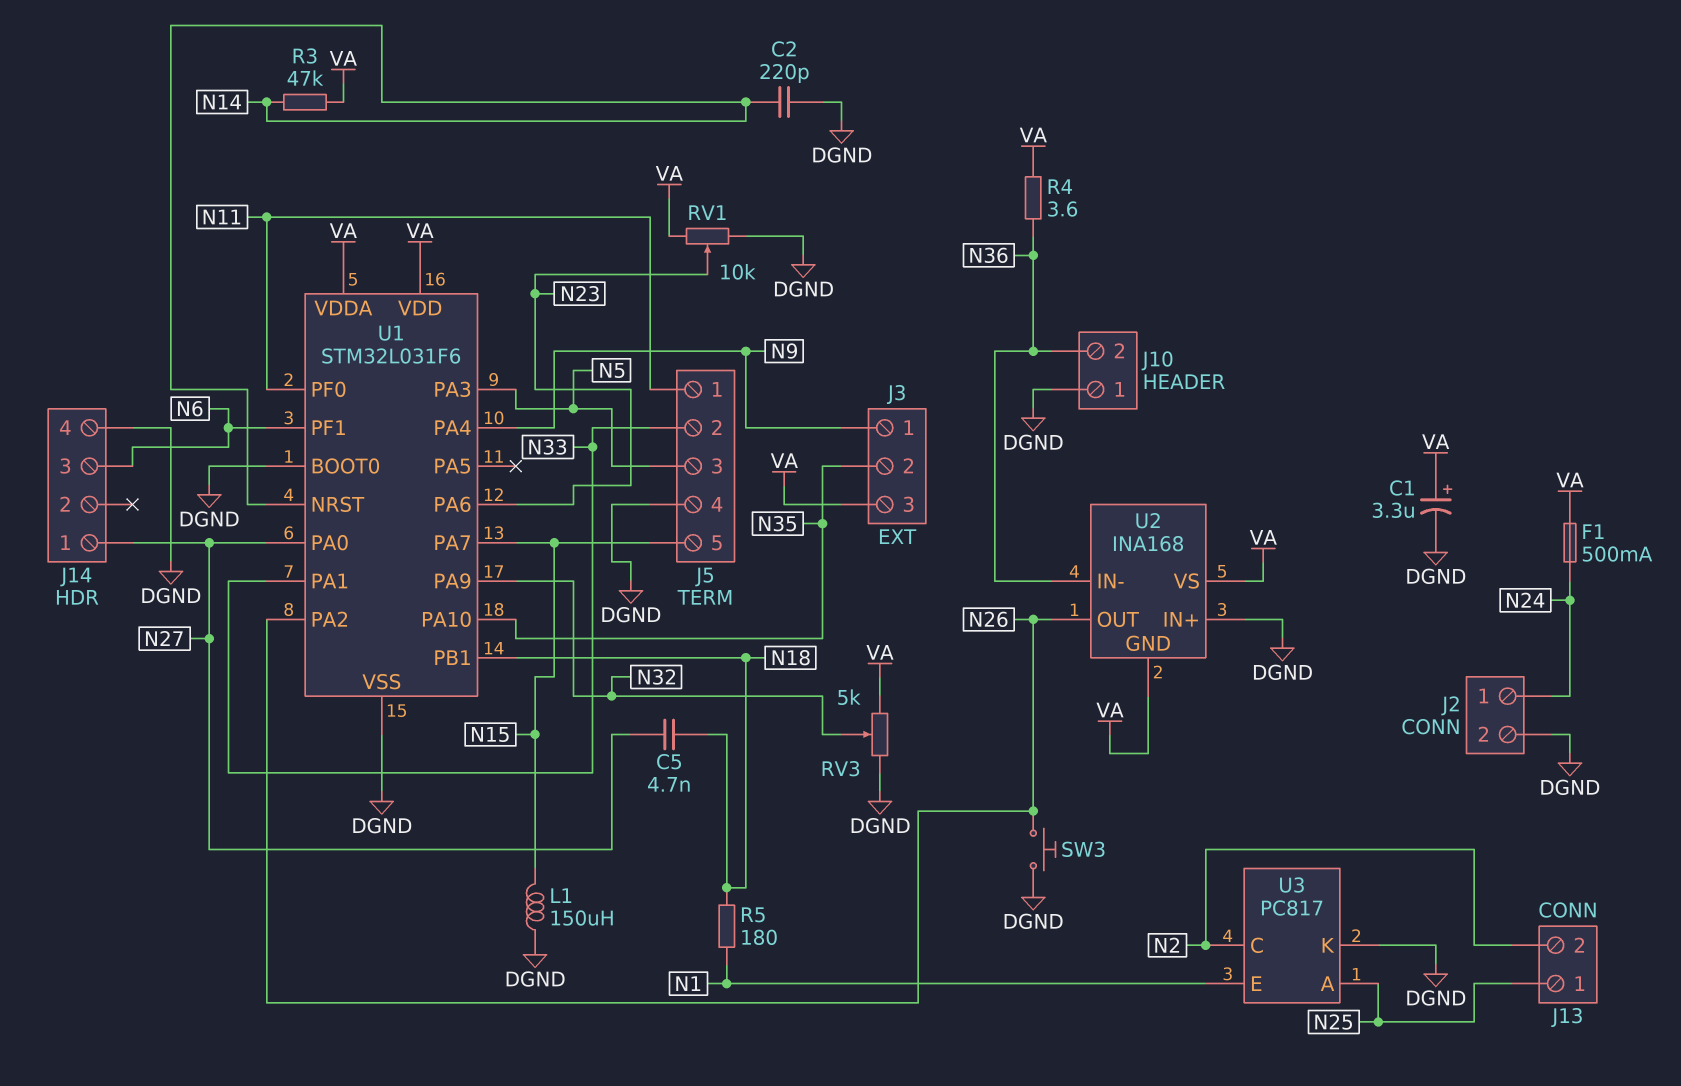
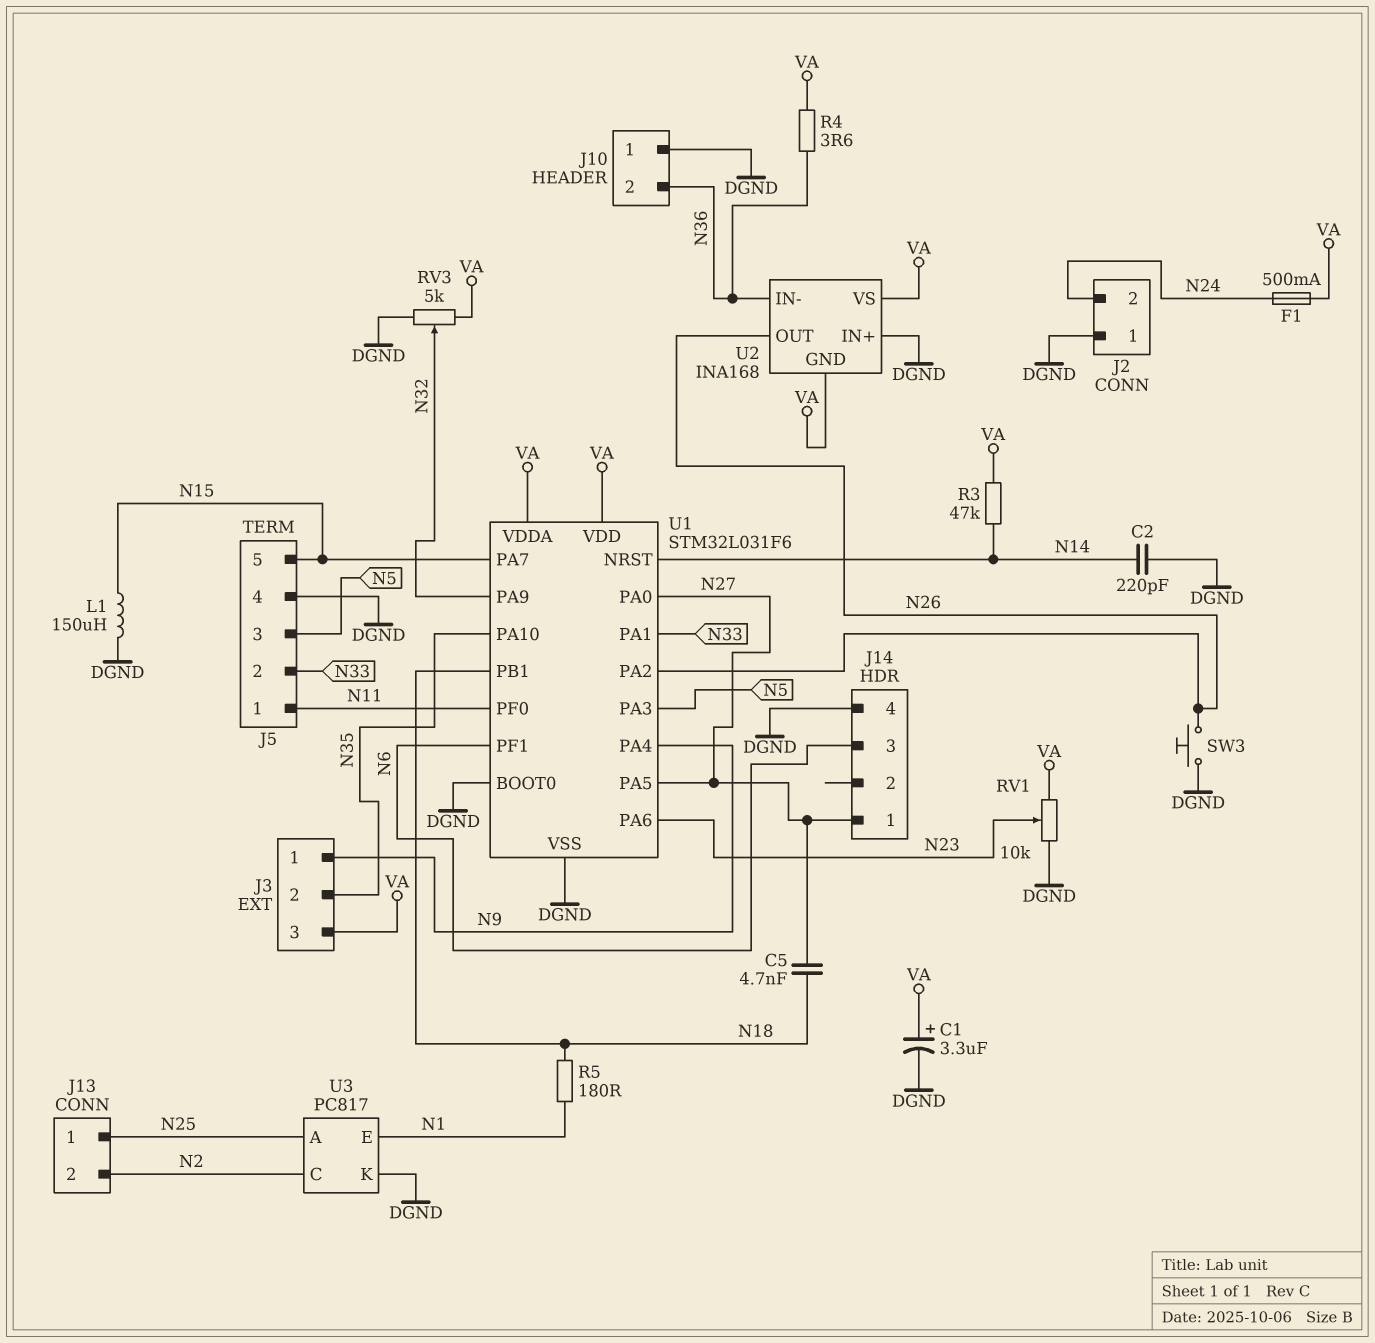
J2 pin 1: N24 -> DGND
J2 pin 2: DGND -> N24
U1 pin PA5: none -> N27

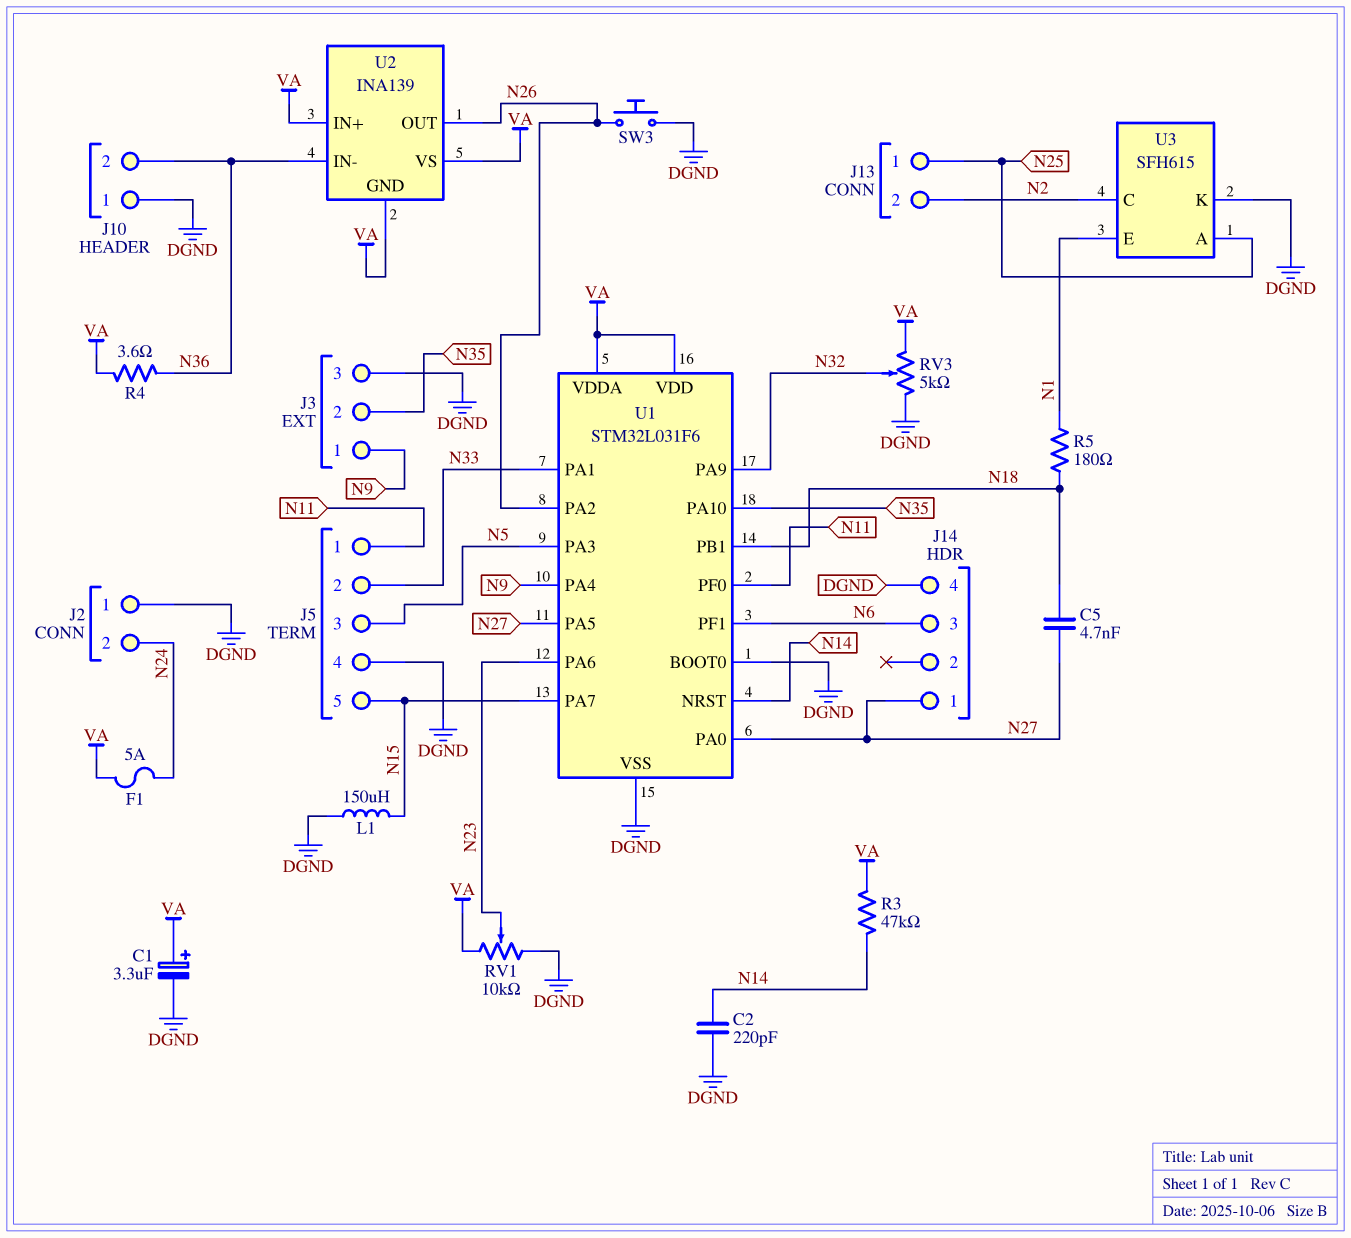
F1: 500mA (N24, VA) -> 5A (N24, VA)
J3 pin 3: VA -> DGND
U2: INA168 -> INA139
U2 pin IN+: DGND -> VA
U3: PC817 -> SFH615

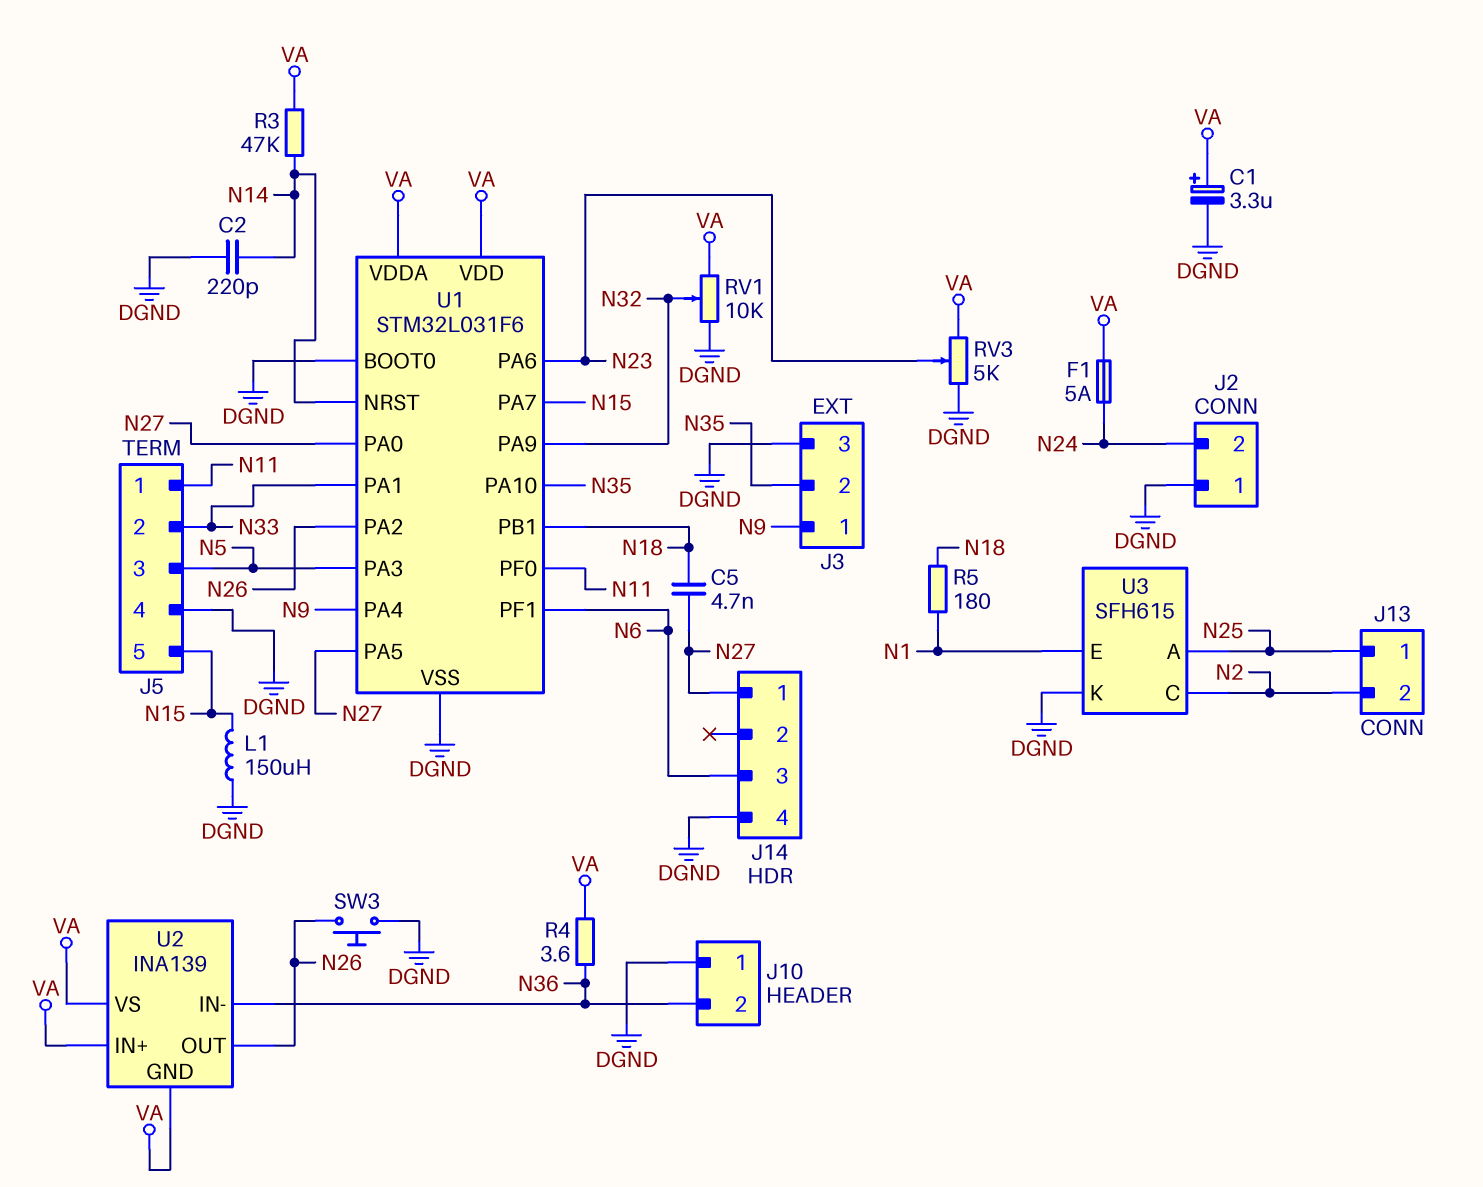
RV1: 10k (DGND, VA, wiper N23) -> 10k (DGND, VA, wiper N32)
RV3: 5k (DGND, VA, wiper N32) -> 5k (DGND, VA, wiper N23)

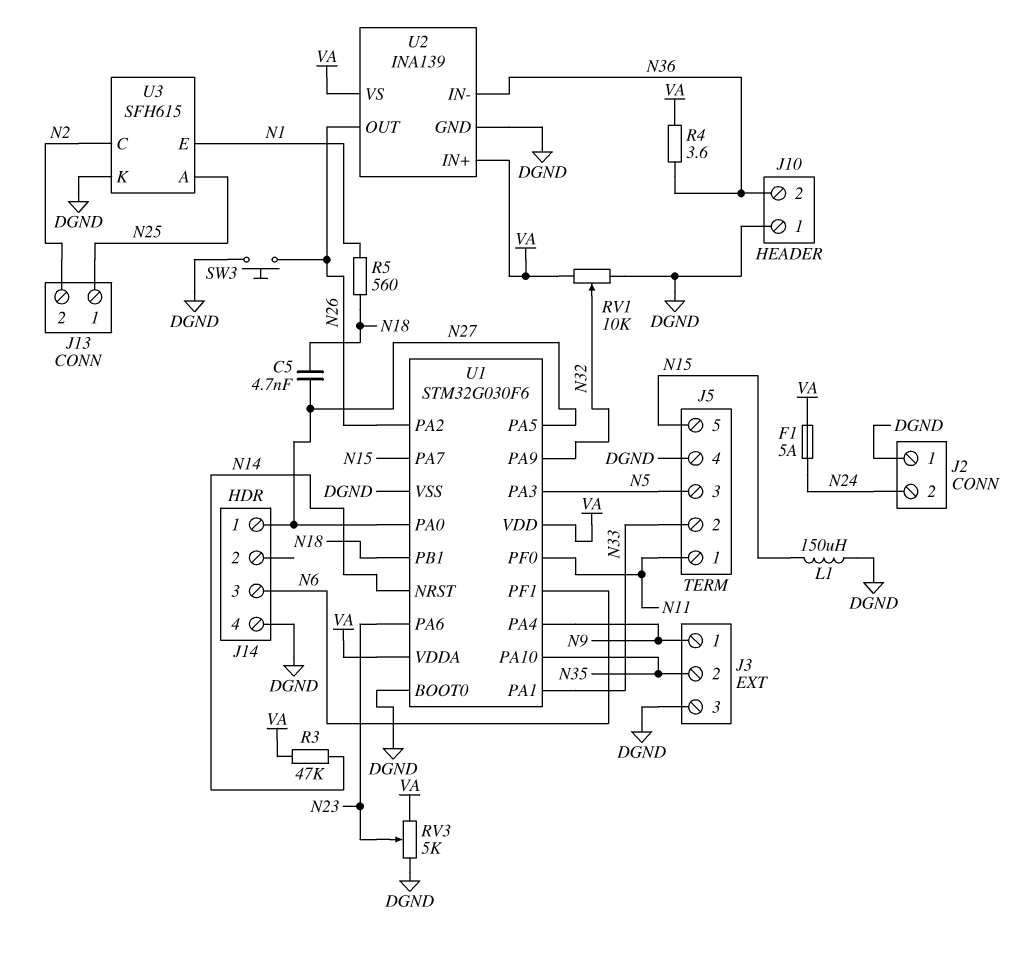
C1: 3.3uF (plus VA, minus DGND) -> none
C2: 220pF (DGND, N14) -> none
R5: 180 (N1, N18) -> 560 (N1, N18)
U1: STM32L031F6 -> STM32G030F6
U2 pin GND: VA -> DGND

